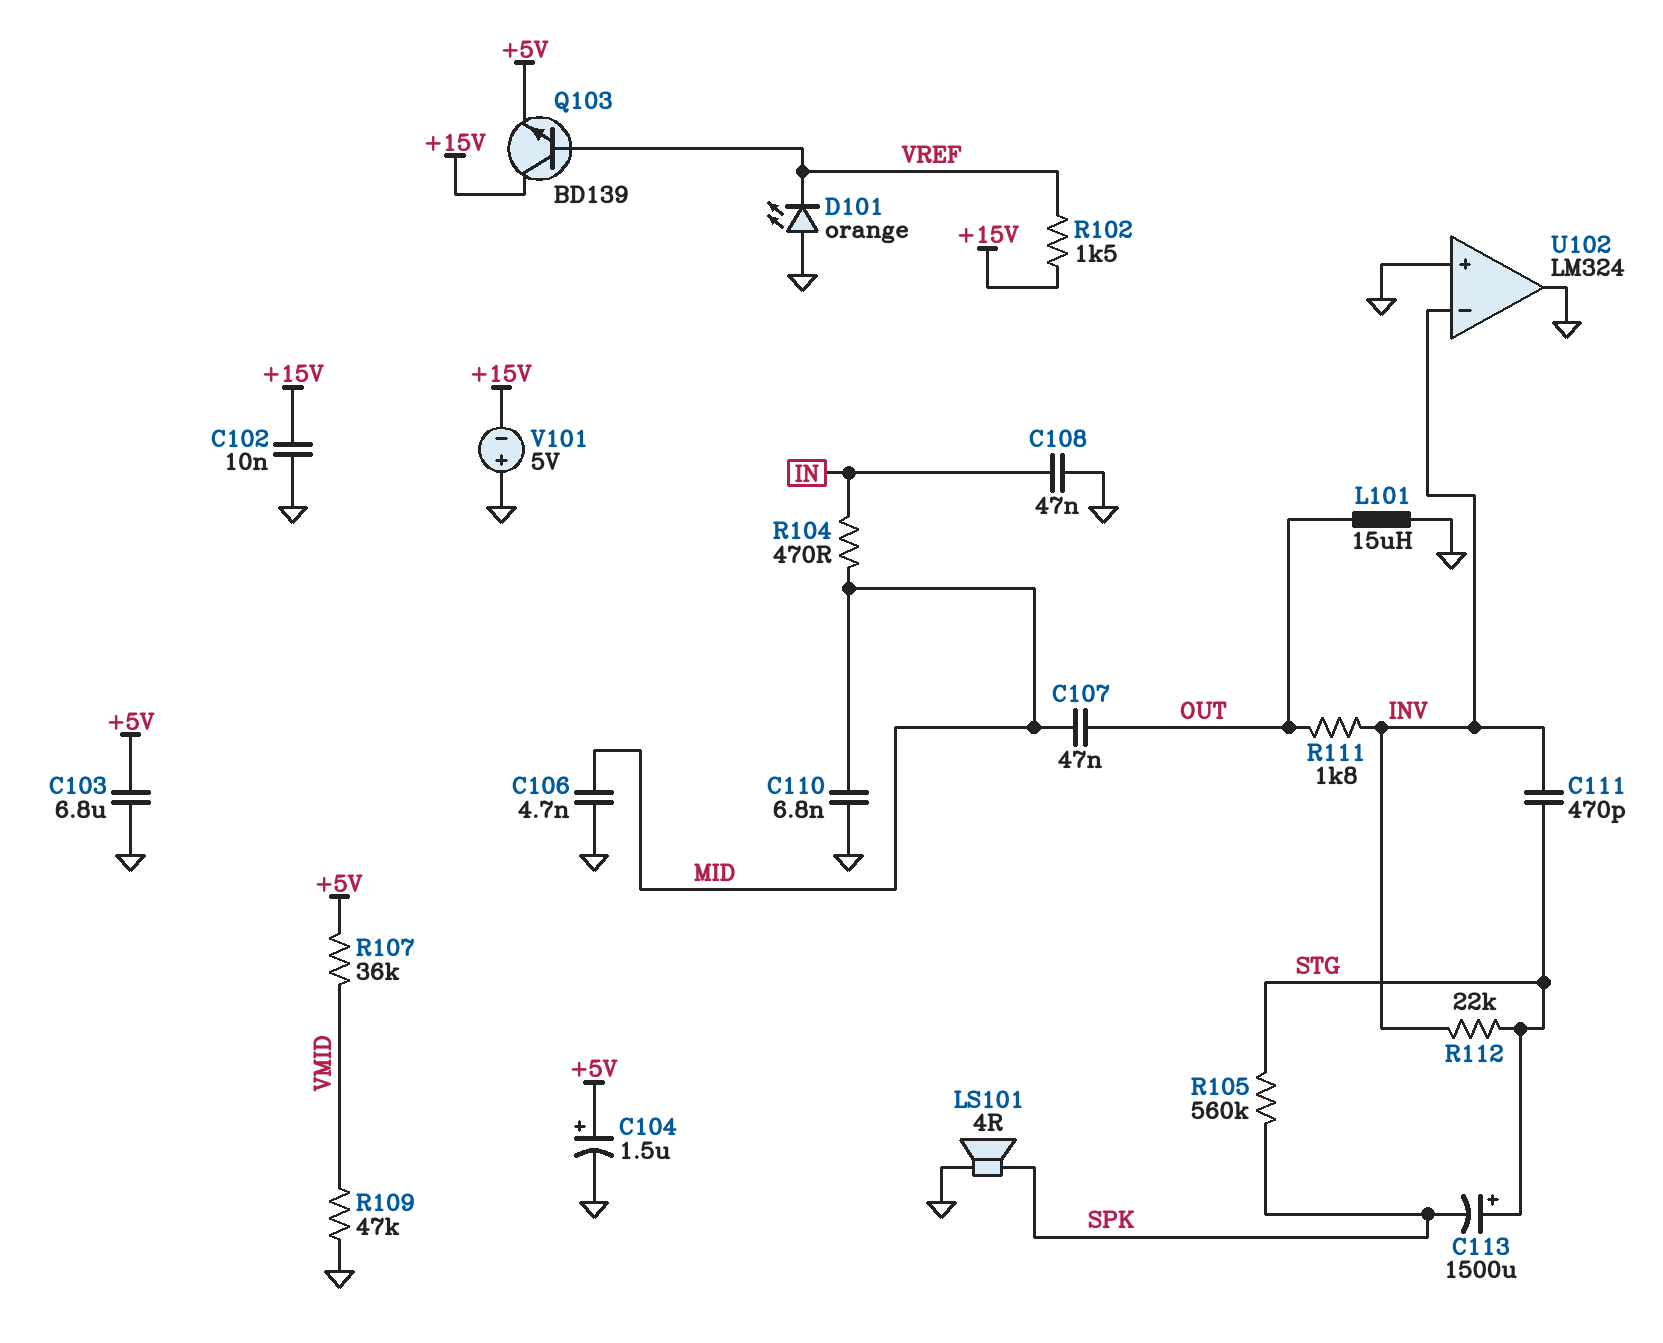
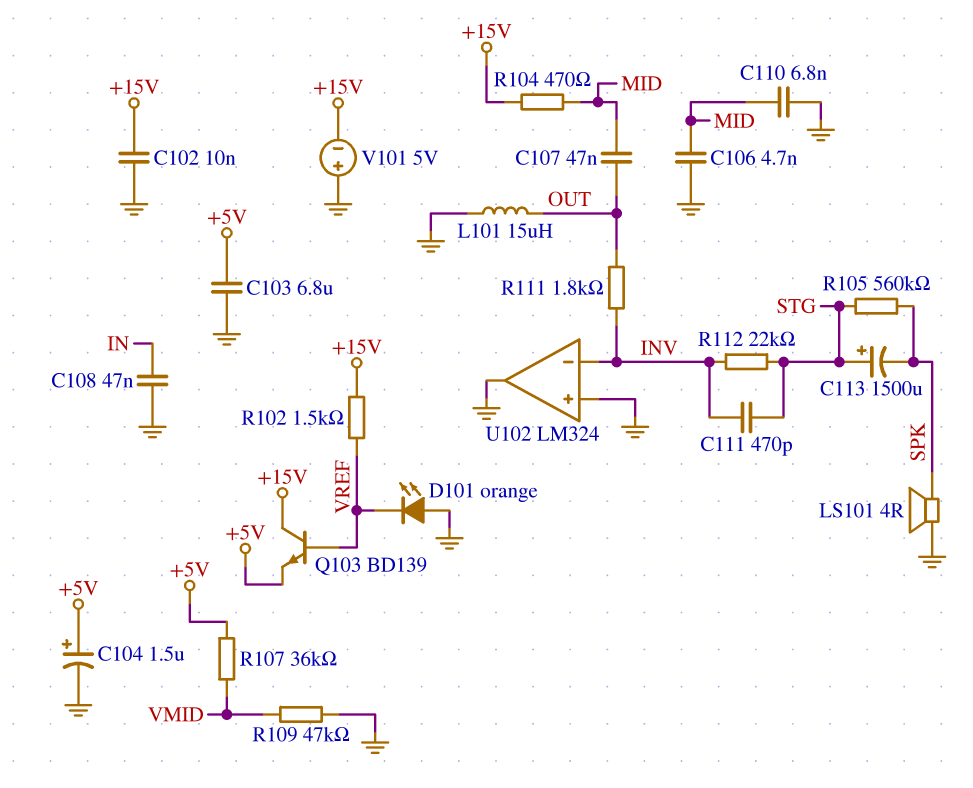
R104: 470 (IN, MID) -> 470 (+15V, MID)

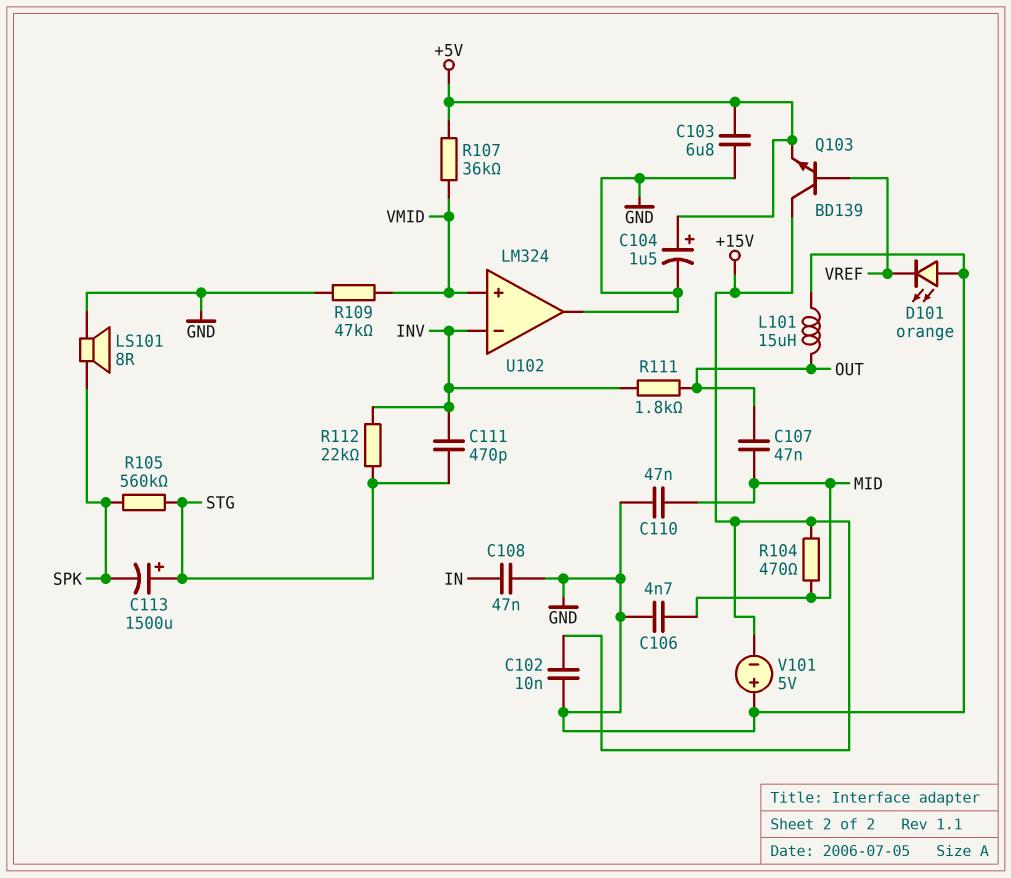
C110: 6.8nF (GND, MID) -> 47nF (GND, MID)
LS101: speaker 4R (GND, SPK) -> speaker 8R (GND, SPK)
R102: 1.5k (+15V, VREF) -> none
U102 pin in+: GND -> VMID

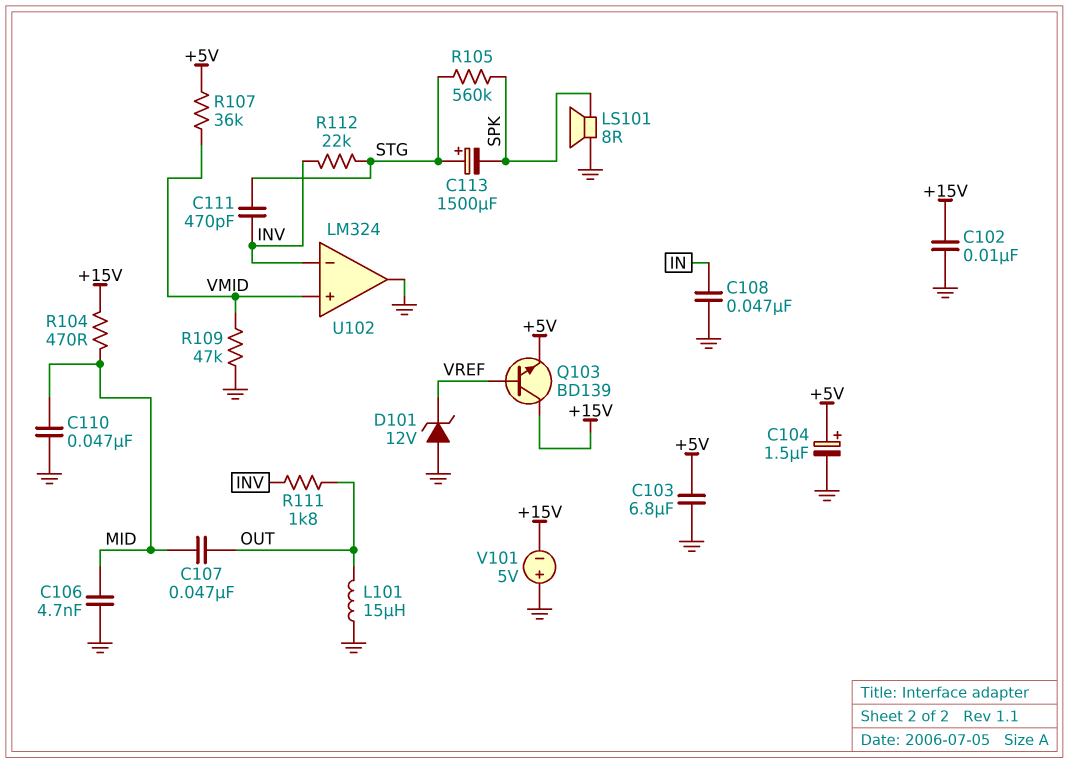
D101: LED orange (A GND, K VREF) -> zener 12V (A GND, K VREF)

